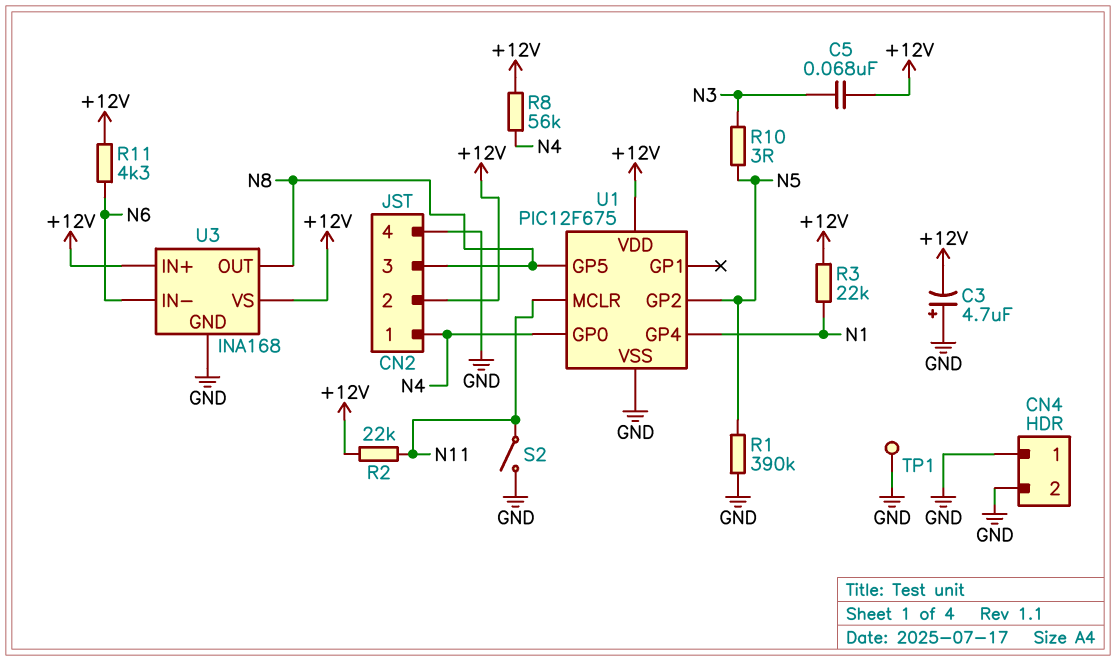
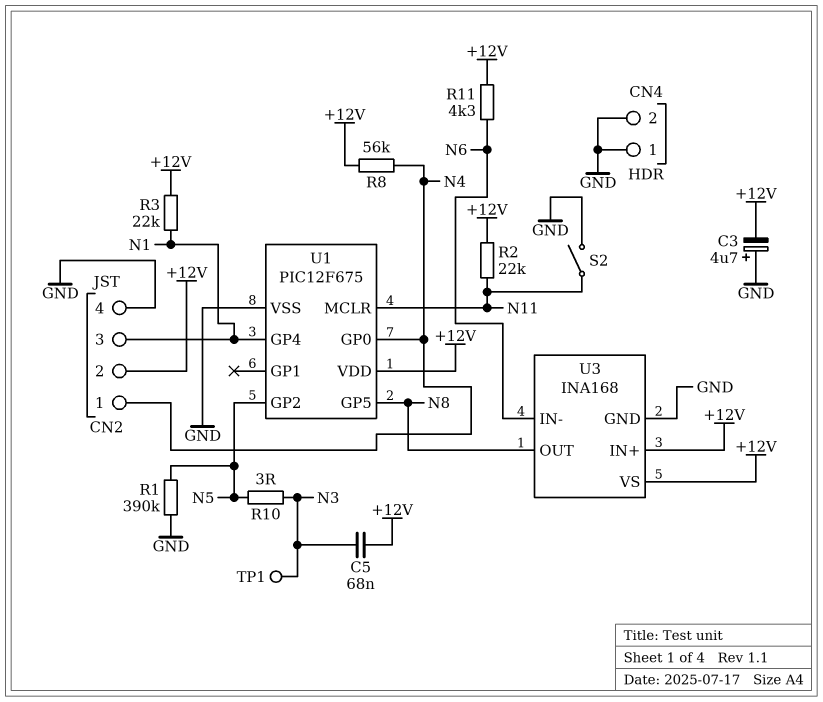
CN2 pin 3: N8 -> N1
TP1: test point (GND) -> test point (N3)

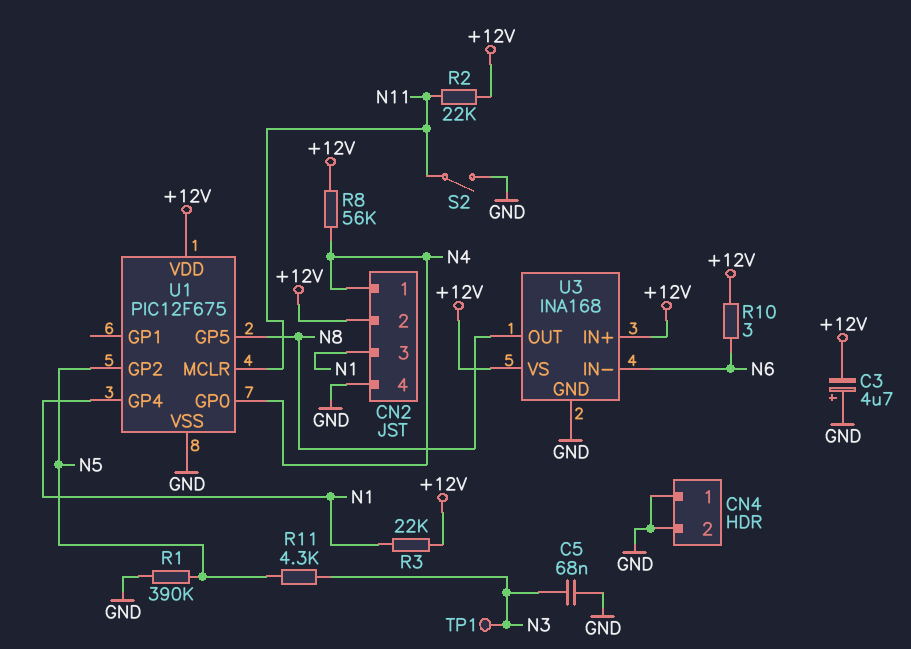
C5: 68nF (+12V, N3) -> 68nF (GND, N3)
R10: 3 (N3, N5) -> 3 (+12V, N6)
R11: 4.3k (+12V, N6) -> 4.3k (N3, N5)

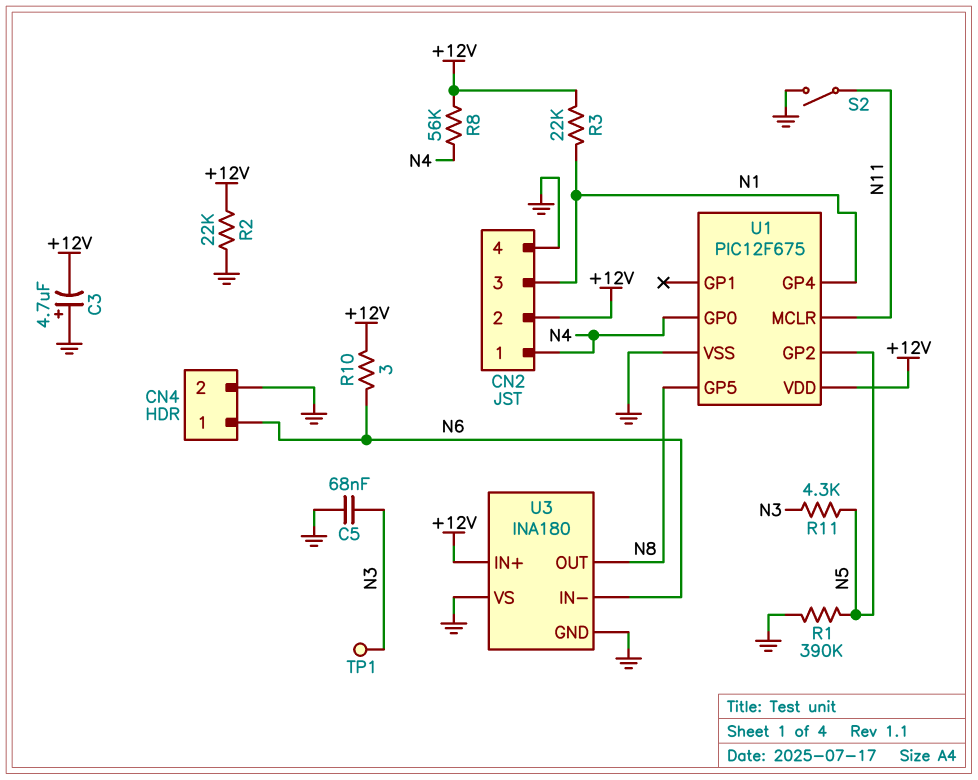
CN4 pin 1: GND -> N6
R2: 22k (+12V, N11) -> 22k (+12V, GND)
U3: INA168 -> INA180
U3 pin VS: +12V -> GND

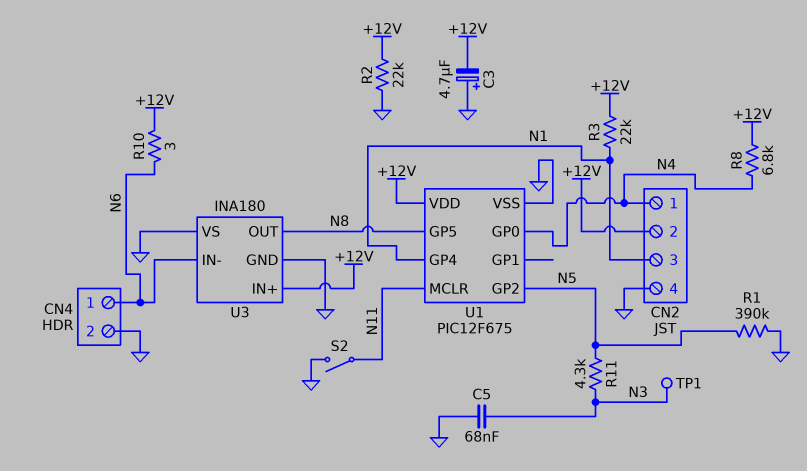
R8: 56k (+12V, N4) -> 6.8k (+12V, N4)

